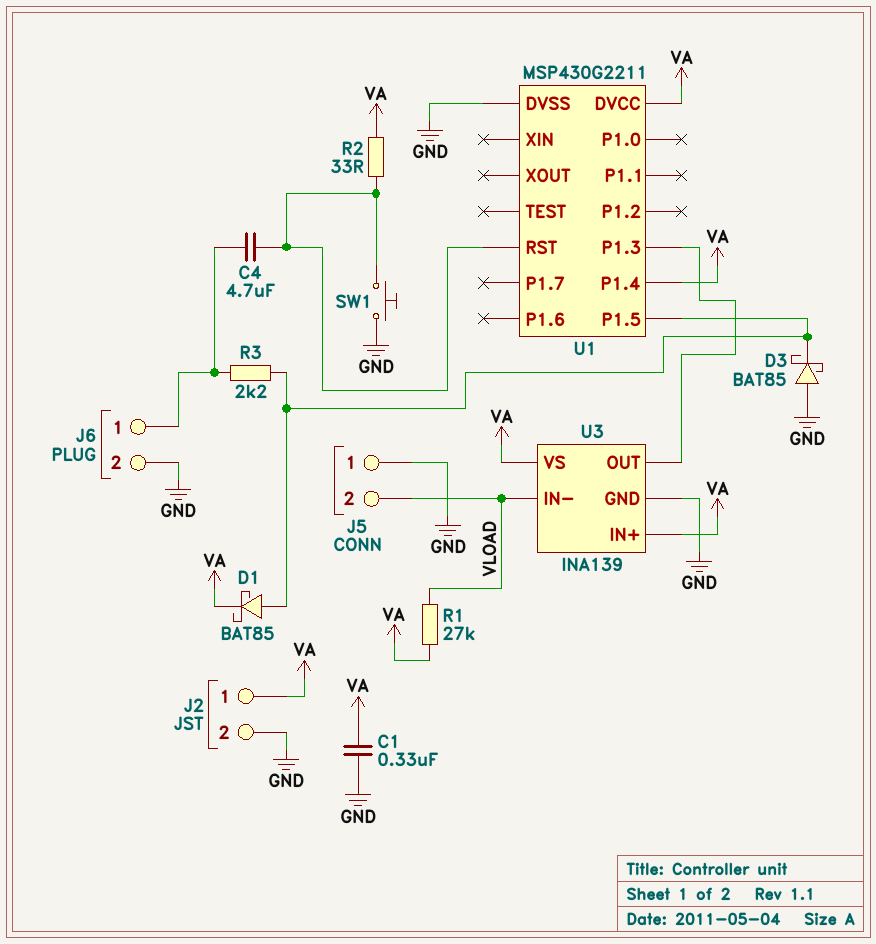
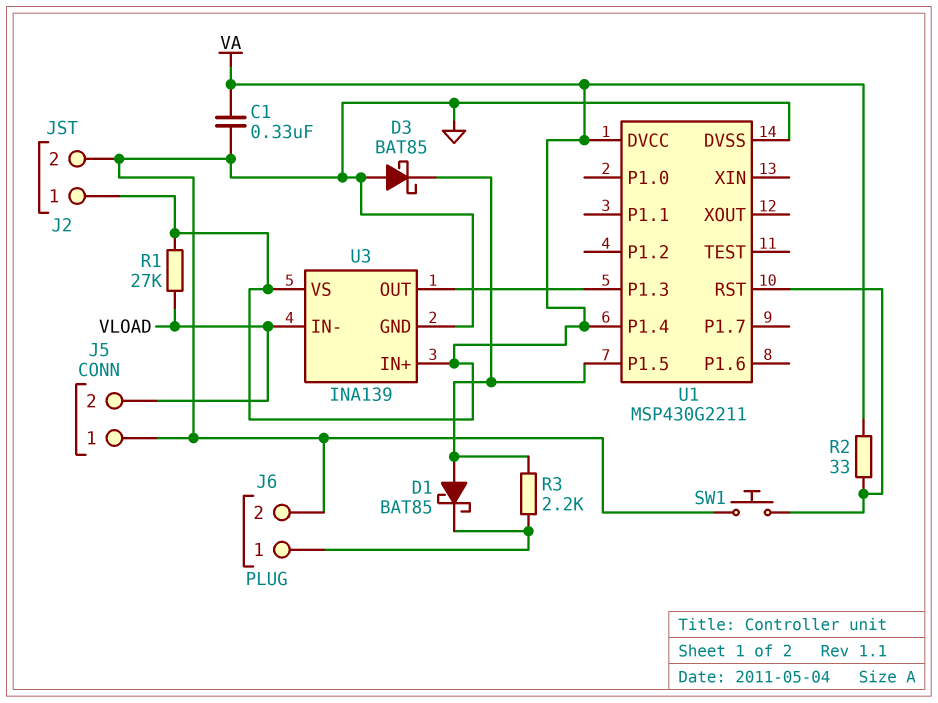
C4: 4.7uF (J6/1, U1/RST) -> none
D1: schottky BAT85 (A U1/P1.5, K VA) -> schottky BAT85 (A U1/P1.5, K J6/1)

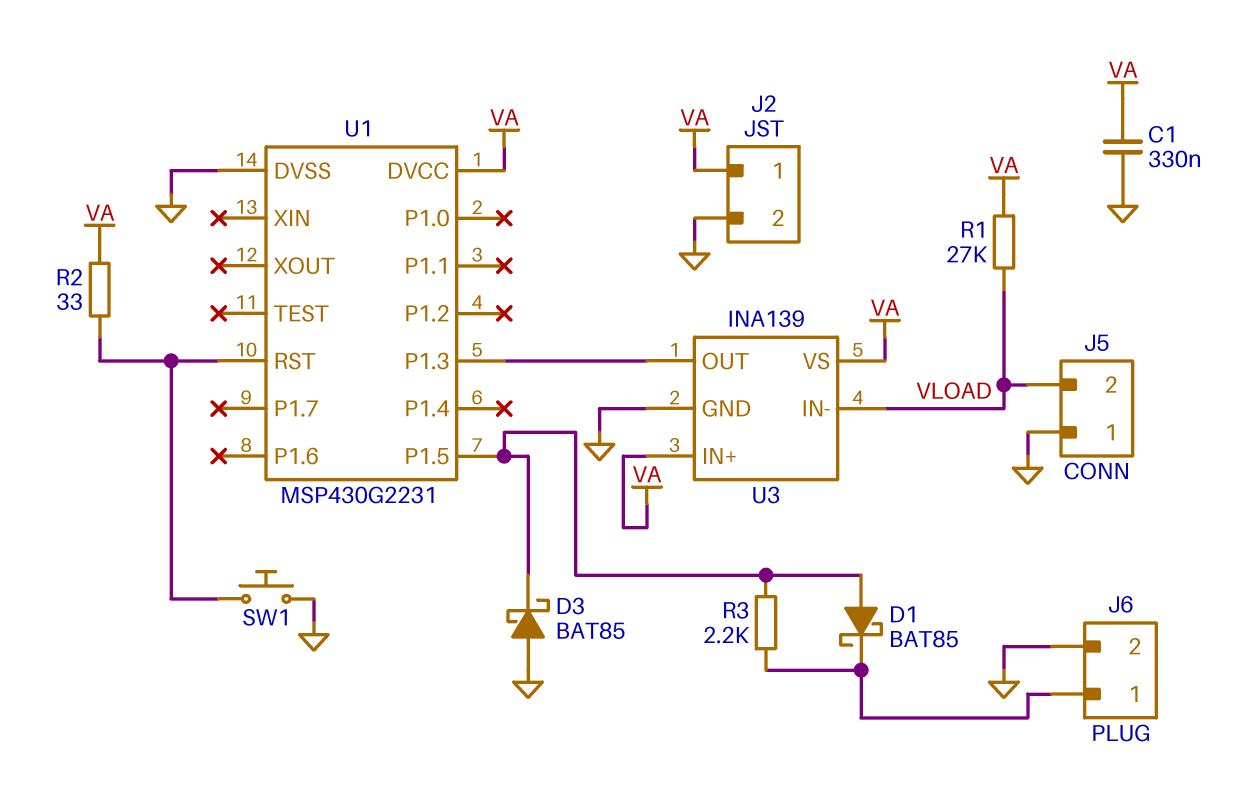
U1: MSP430G2211 -> MSP430G2231
U1 pin P1.4: VA -> none

